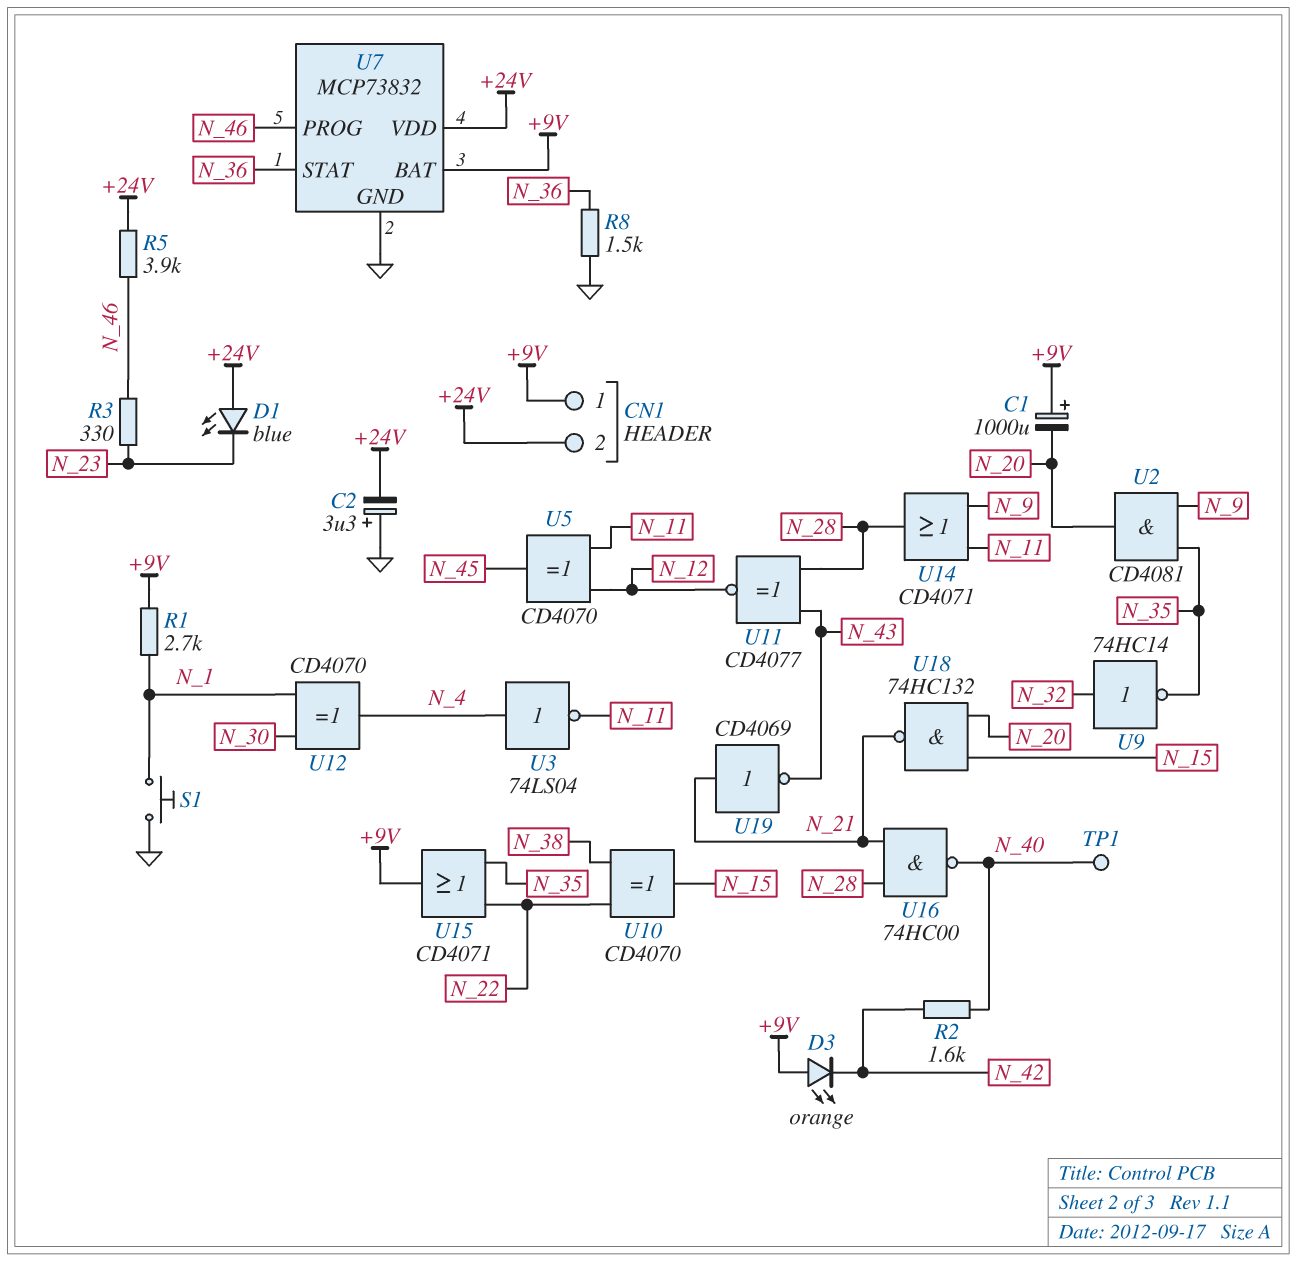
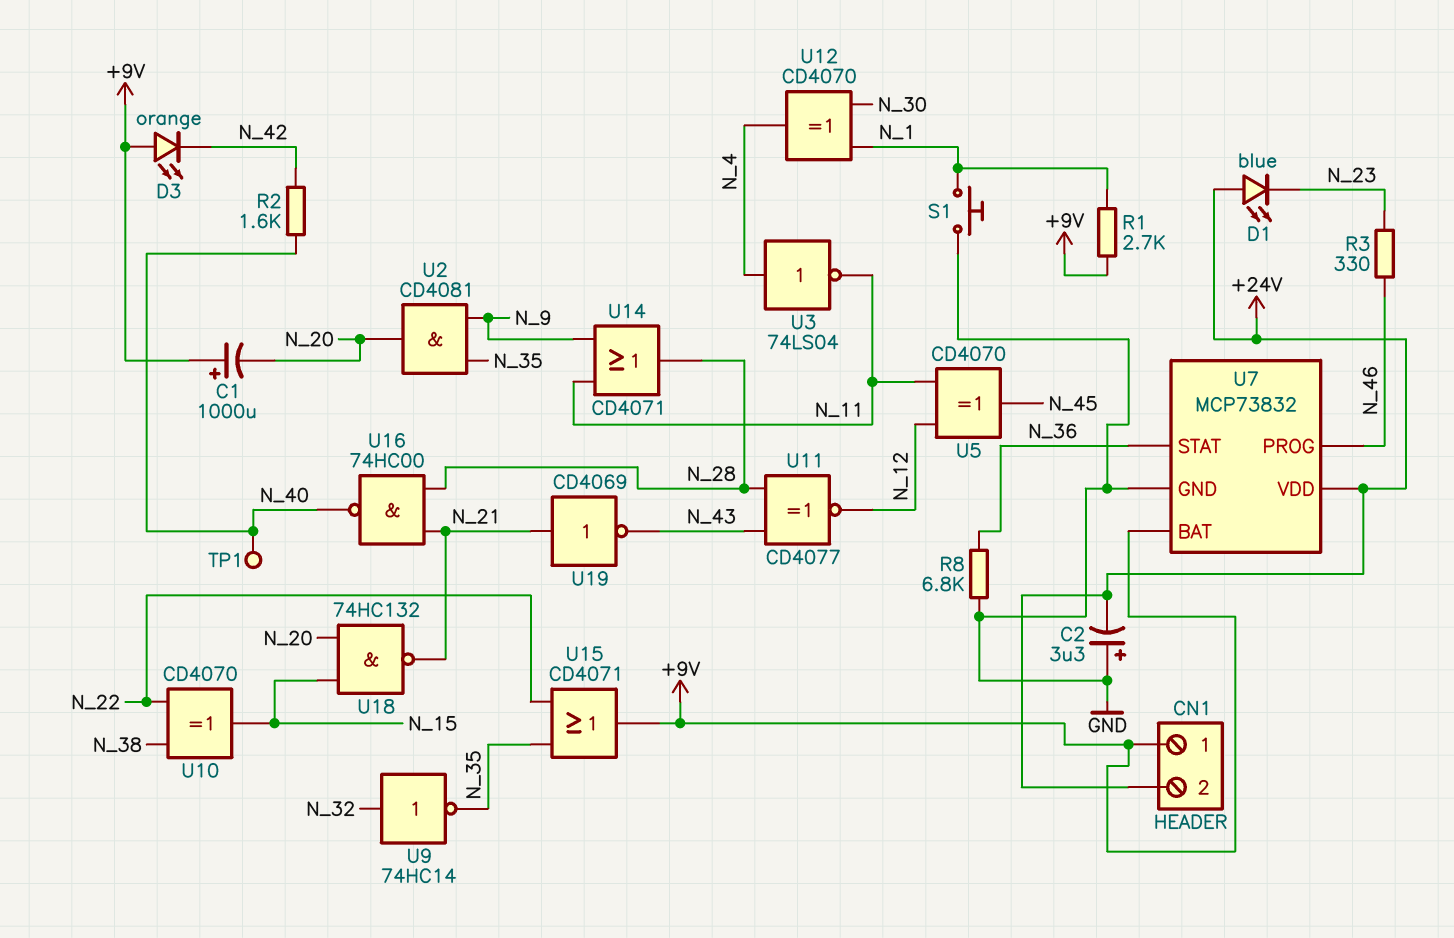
R5: 3.9k (+24V, N_46) -> none
R8: 1.5k (GND, N_36) -> 6.8k (GND, N_36)

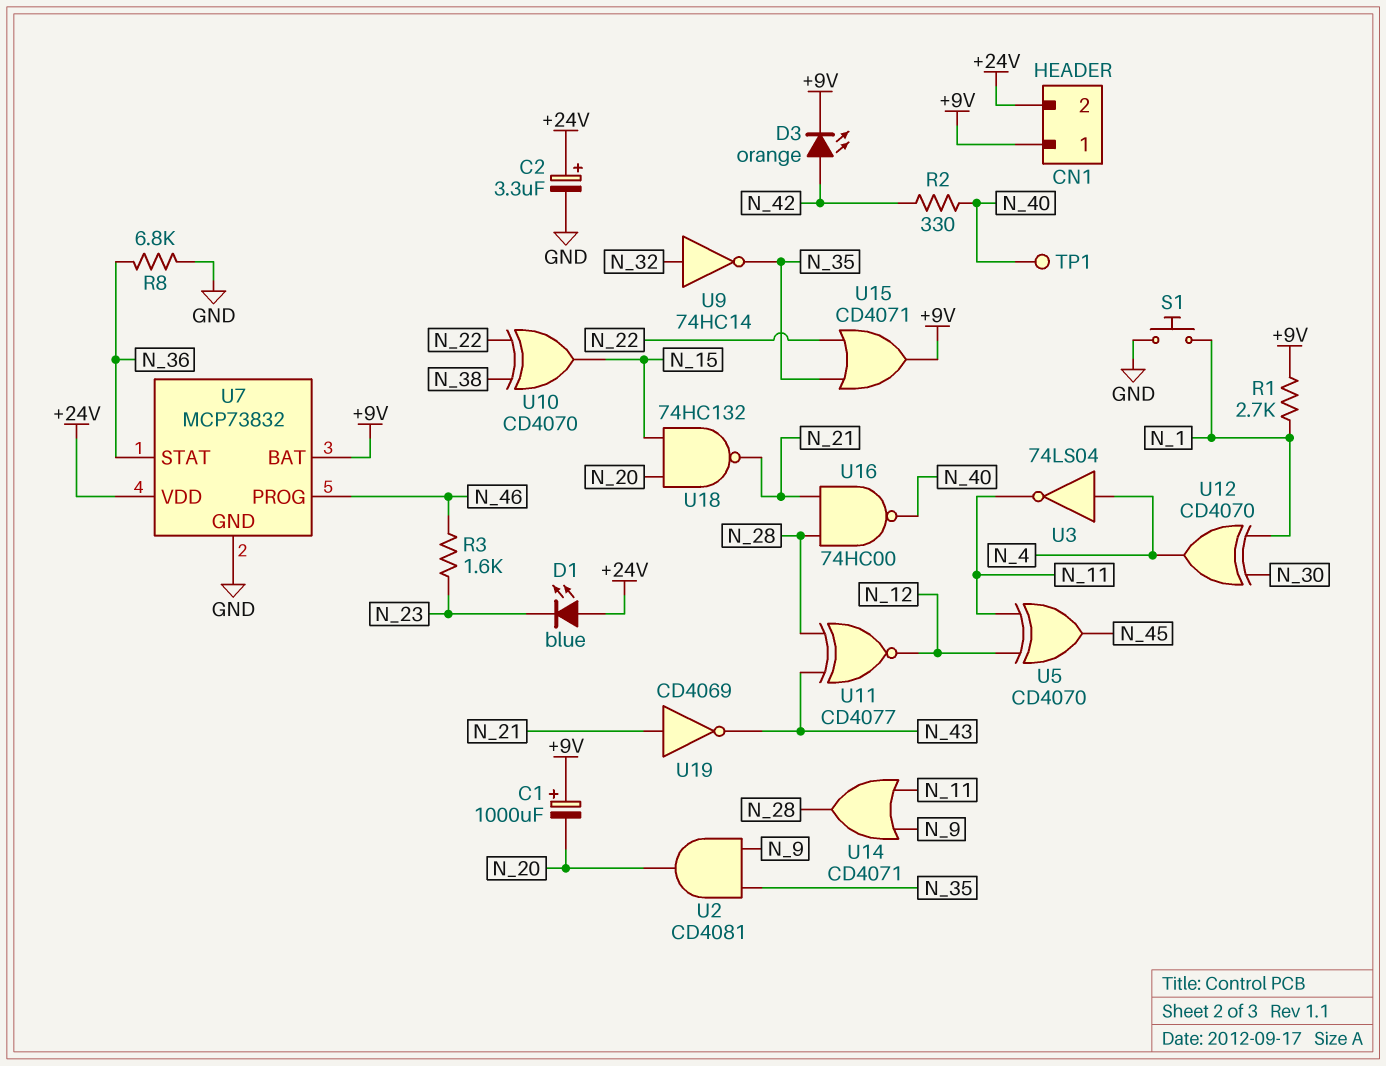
C2: 3.3uF (plus GND, minus +24V) -> 3.3uF (plus +24V, minus GND)
D3: LED orange (A +9V, K N_42) -> LED orange (A N_42, K +9V)
R2: 1.6k (N_40, N_42) -> 330 (N_40, N_42)
R3: 330 (N_23, N_46) -> 1.6k (N_23, N_46)

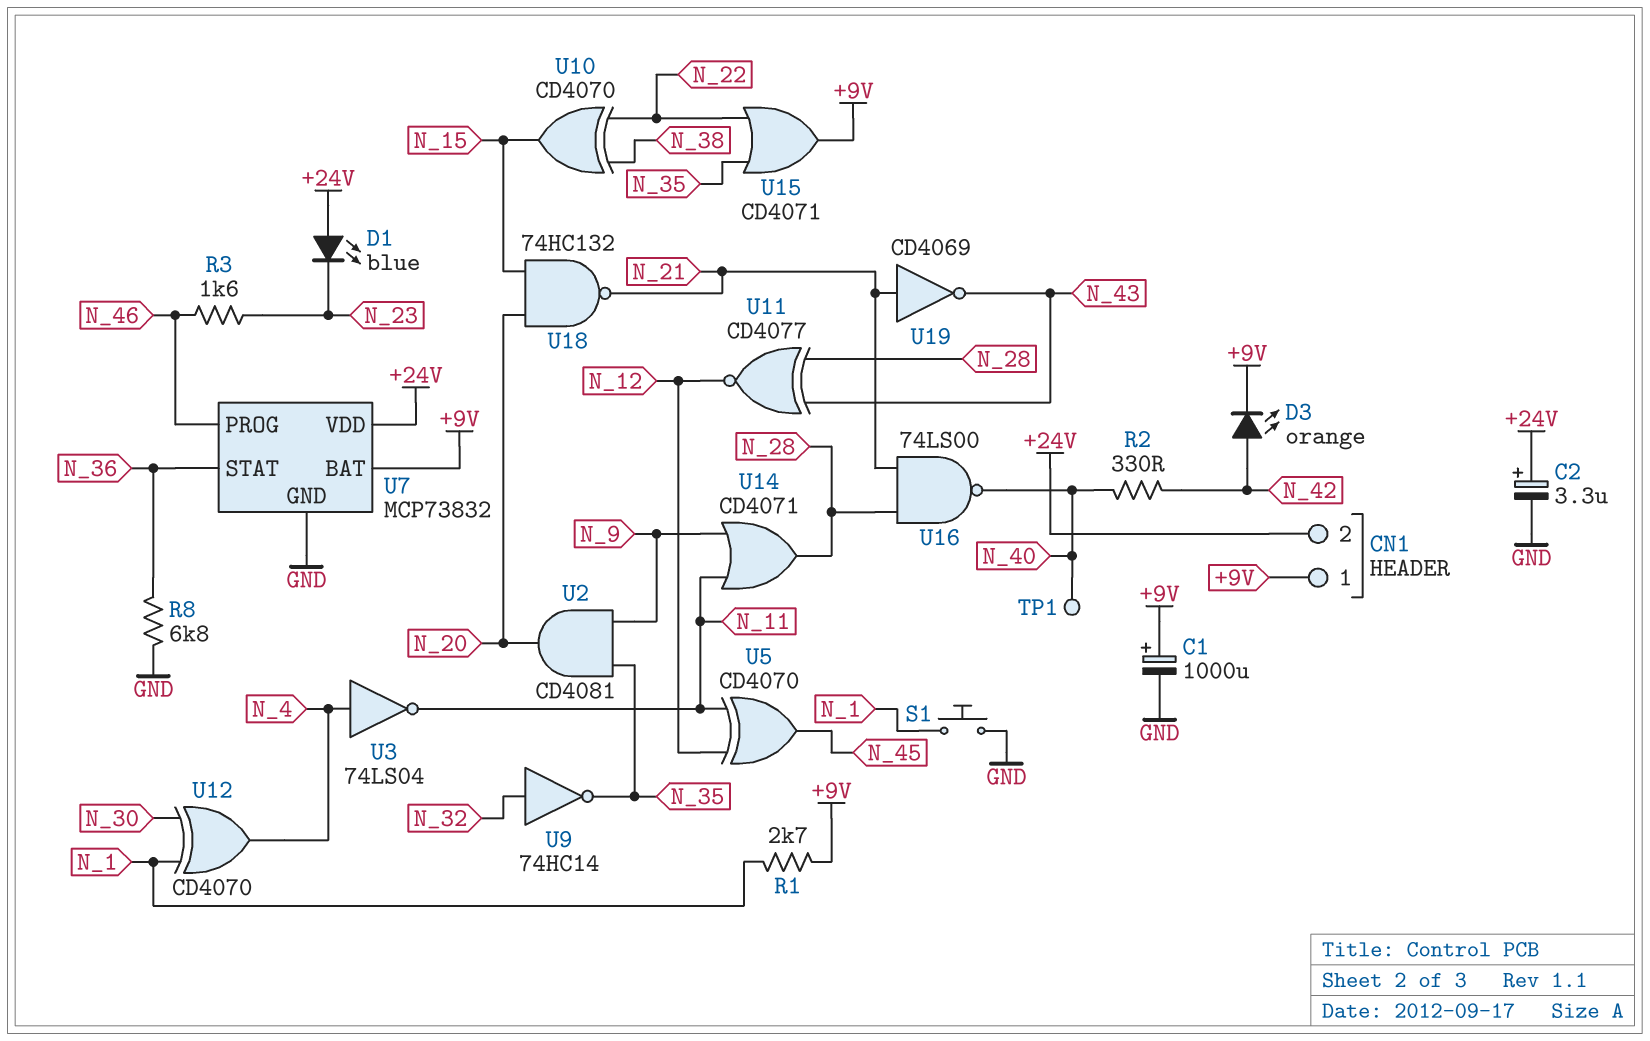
C1: 1000uF (plus +9V, minus N_20) -> 1000uF (plus +9V, minus GND)
U16: NAND 74HC00 (in N_21, in N_28, out N_40) -> NAND 74LS00 (in N_21, in N_28, out N_40)

